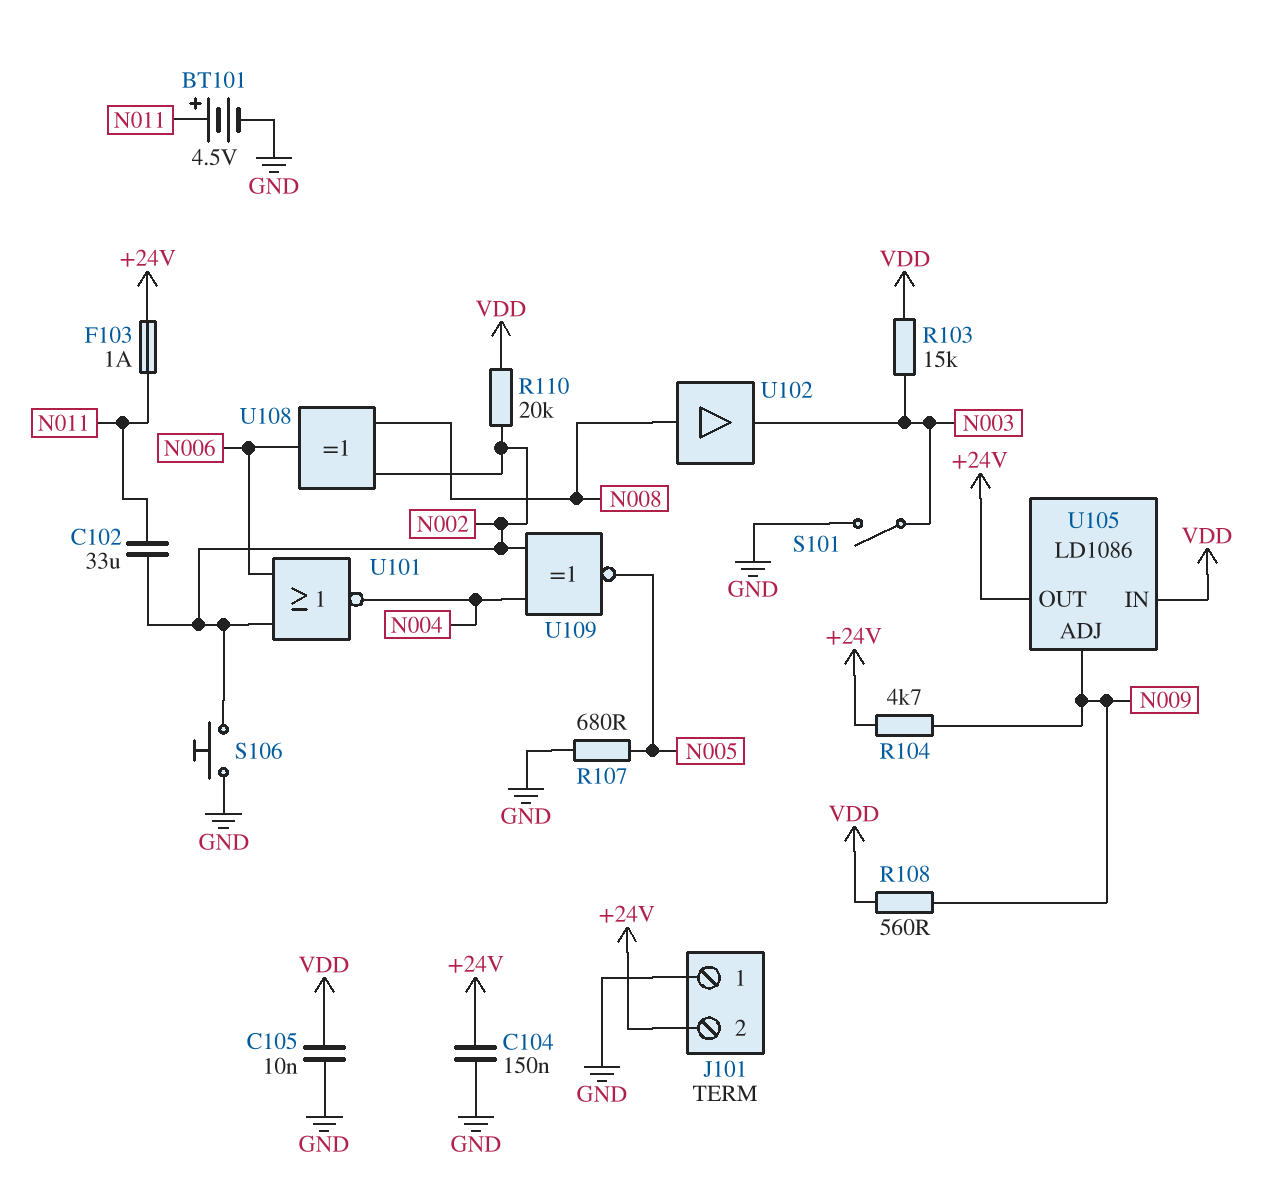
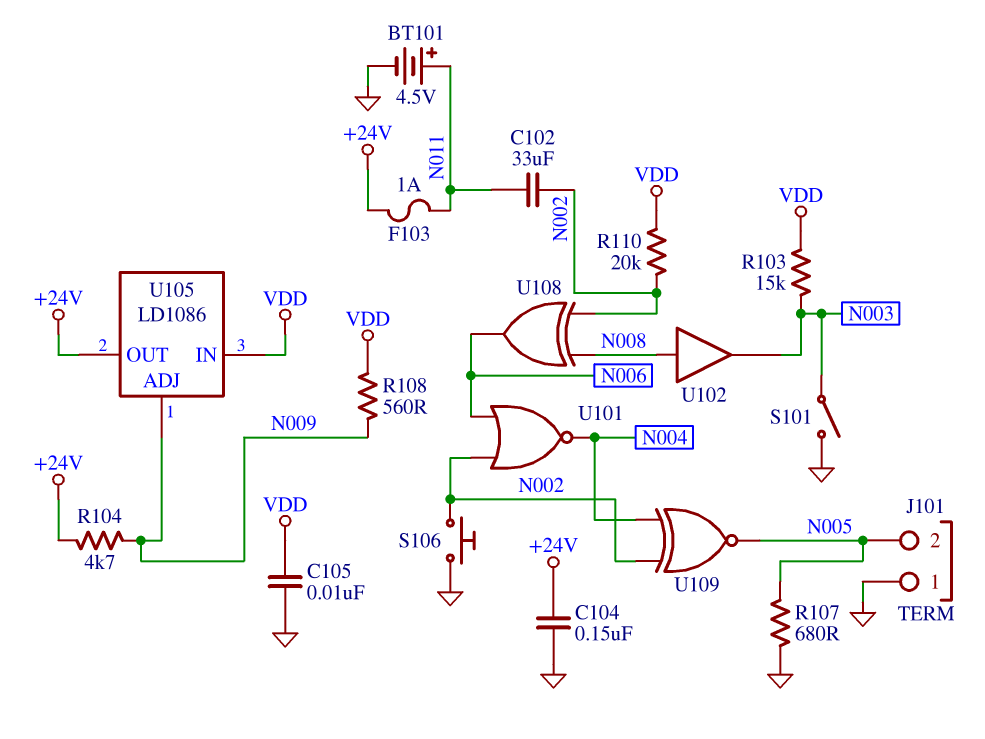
J101 pin 2: +24V -> N005

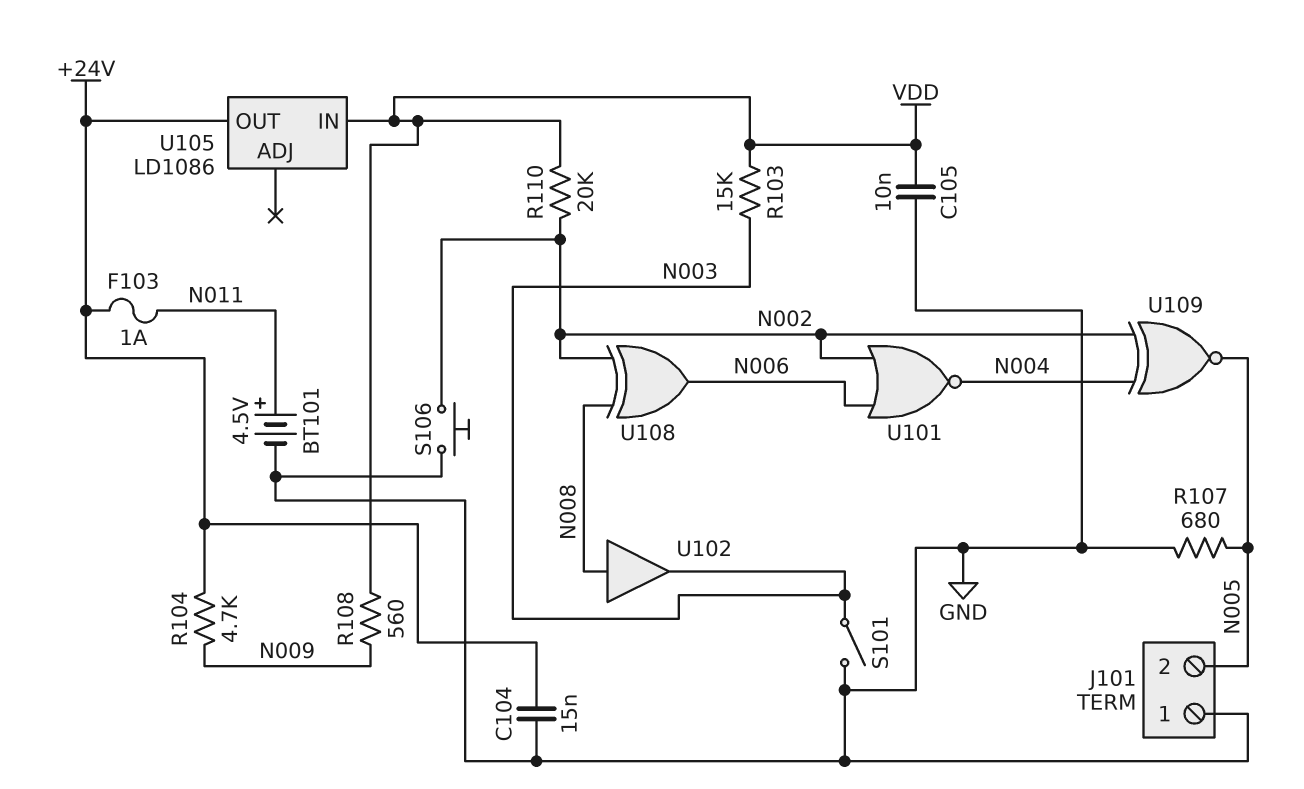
C102: 33uF (N002, N011) -> none
C104: 150nF (+24V, GND) -> 15nF (+24V, GND)
U105 pin ADJ: N009 -> none

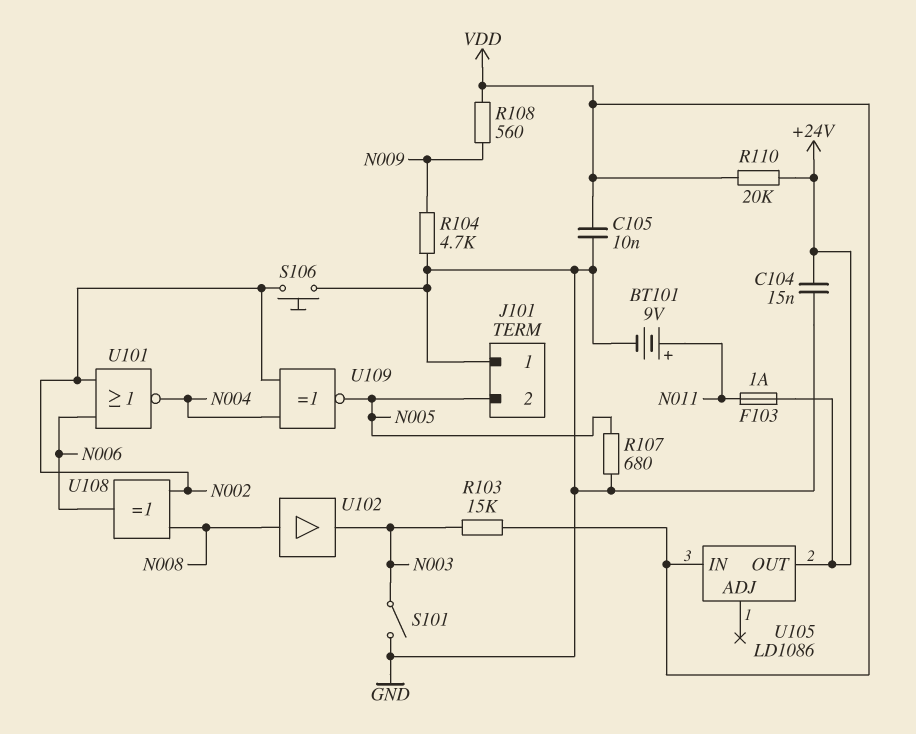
BT101: 4.5V (plus N011, minus GND) -> 9V (plus N011, minus GND)
R104: 4.7k (+24V, N009) -> 4.7k (GND, N009)
R110: 20k (N002, VDD) -> 20k (+24V, VDD)

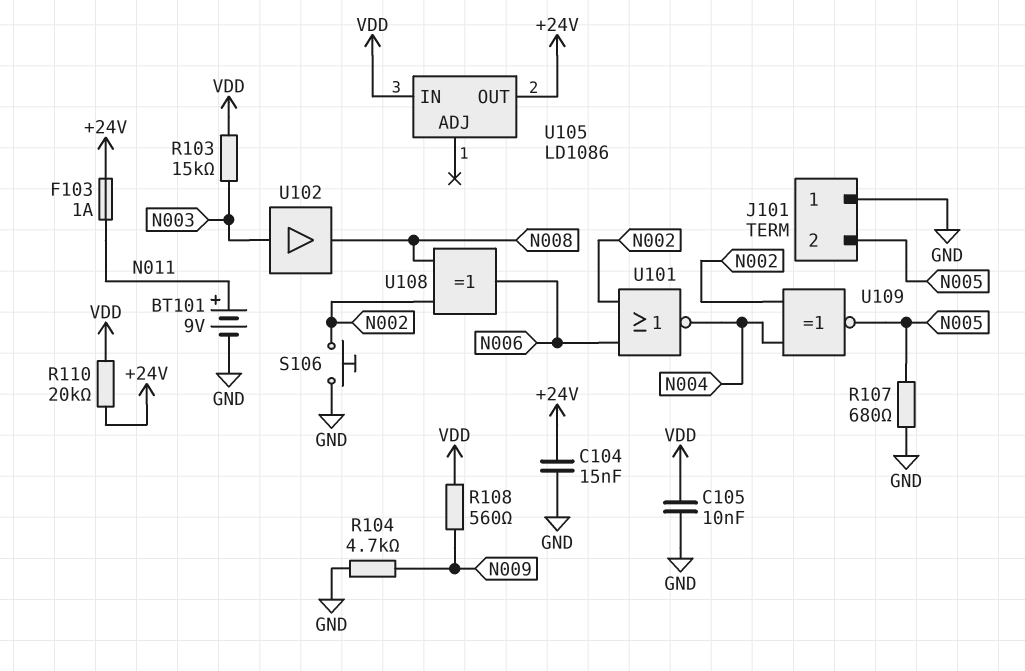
S101: switch (GND, N003) -> none
U102: buffer (in N008, out N003) -> buffer (in N003, out N008)

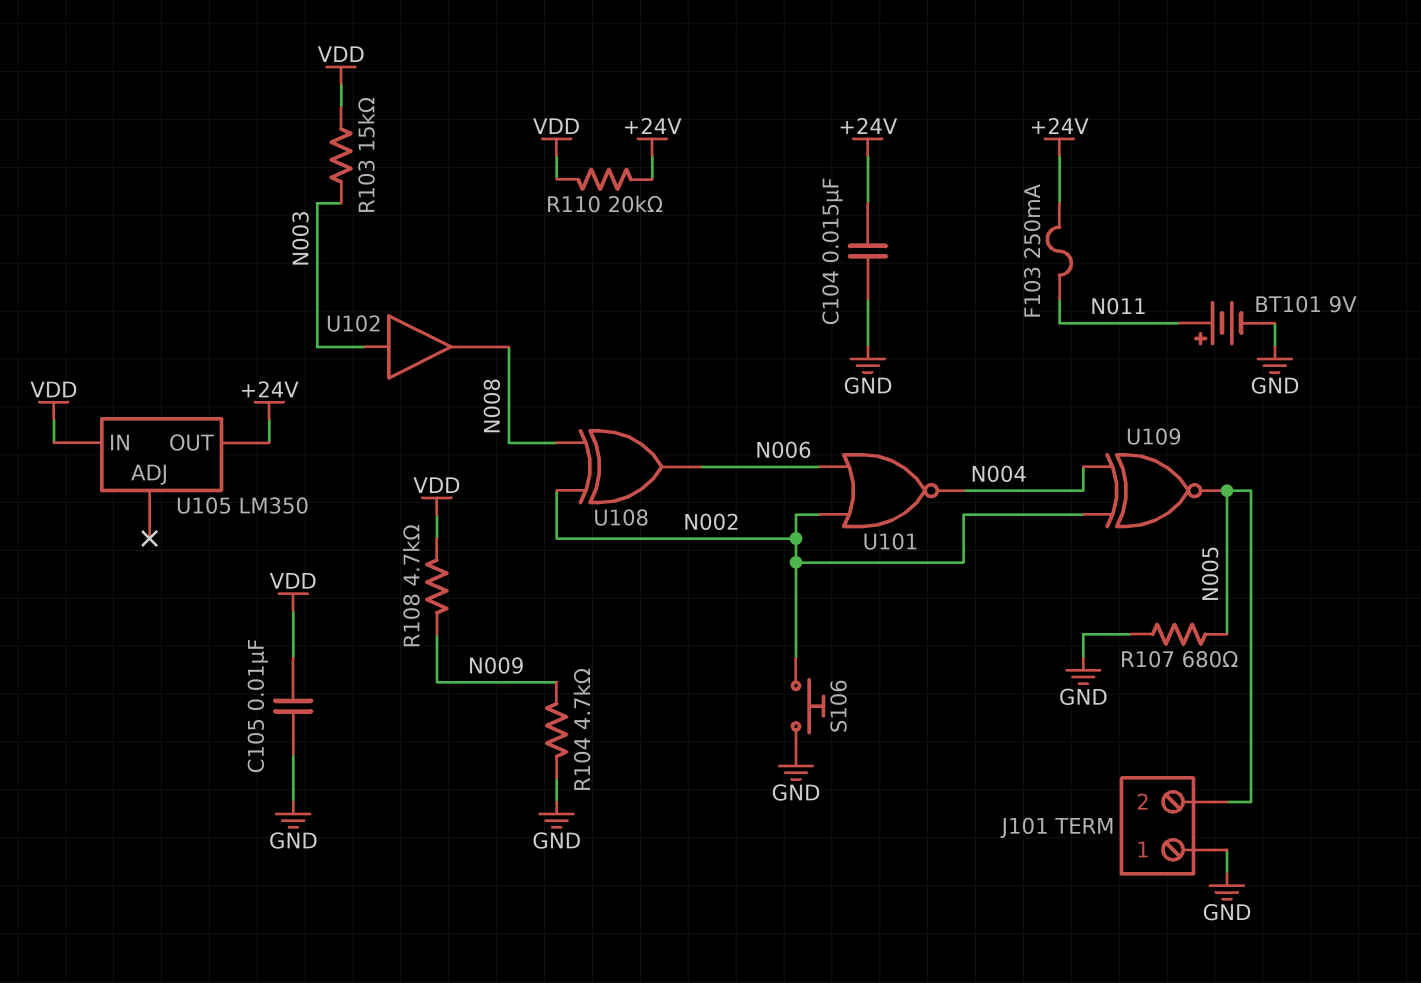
F103: 1A (+24V, N011) -> 250mA (+24V, N011)
R108: 560 (N009, VDD) -> 4.7k (N009, VDD)
U105: LD1086 -> LM350

